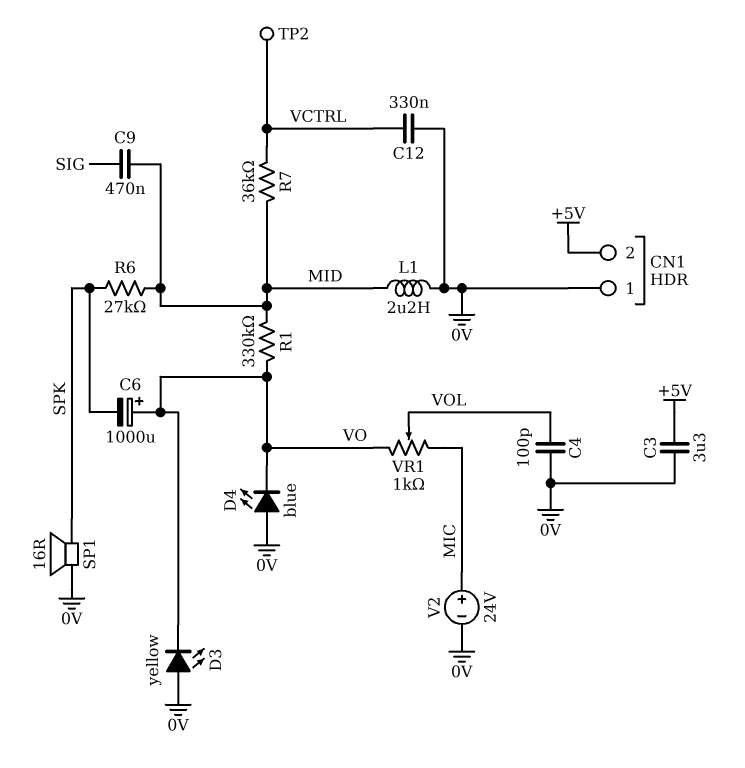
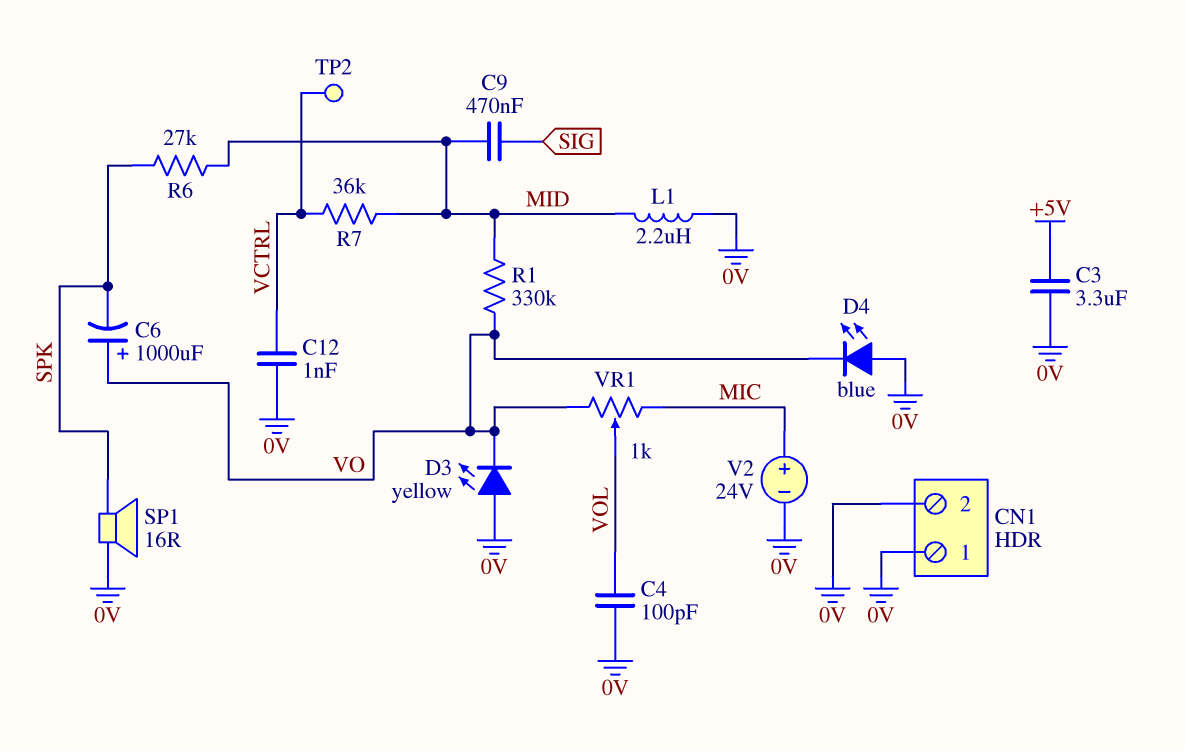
C12: 330nF (0V, VCTRL) -> 1nF (0V, VCTRL)
CN1 pin 2: +5V -> 0V

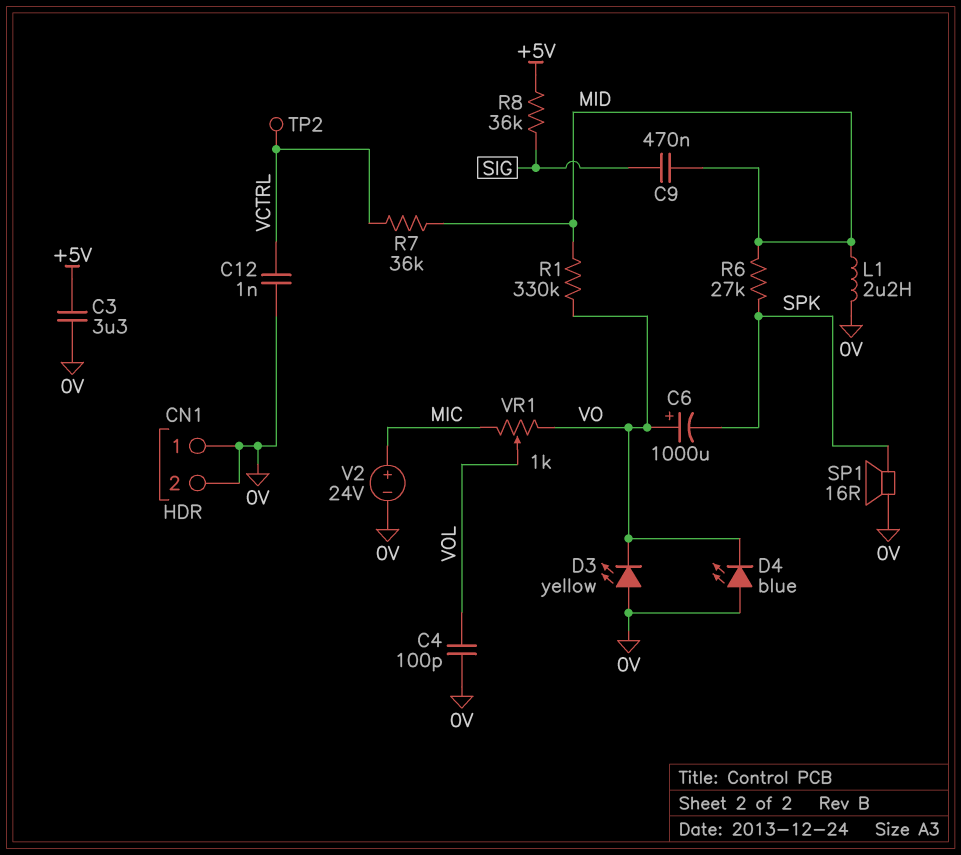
R8: none -> 36k (+5V, SIG)

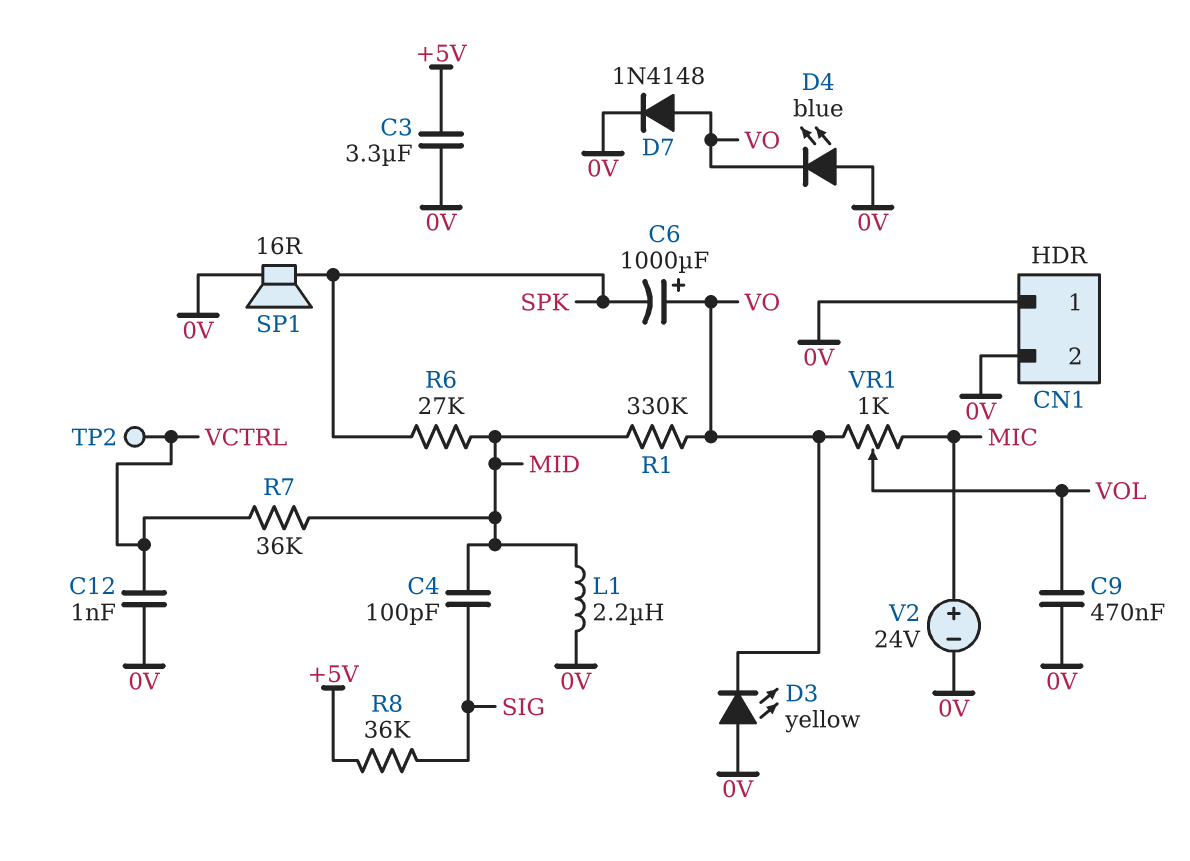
C4: 100pF (0V, VOL) -> 100pF (MID, SIG)
C9: 470nF (MID, SIG) -> 470nF (0V, VOL)
D7: none -> diode 1N4148 (A VO, K 0V)

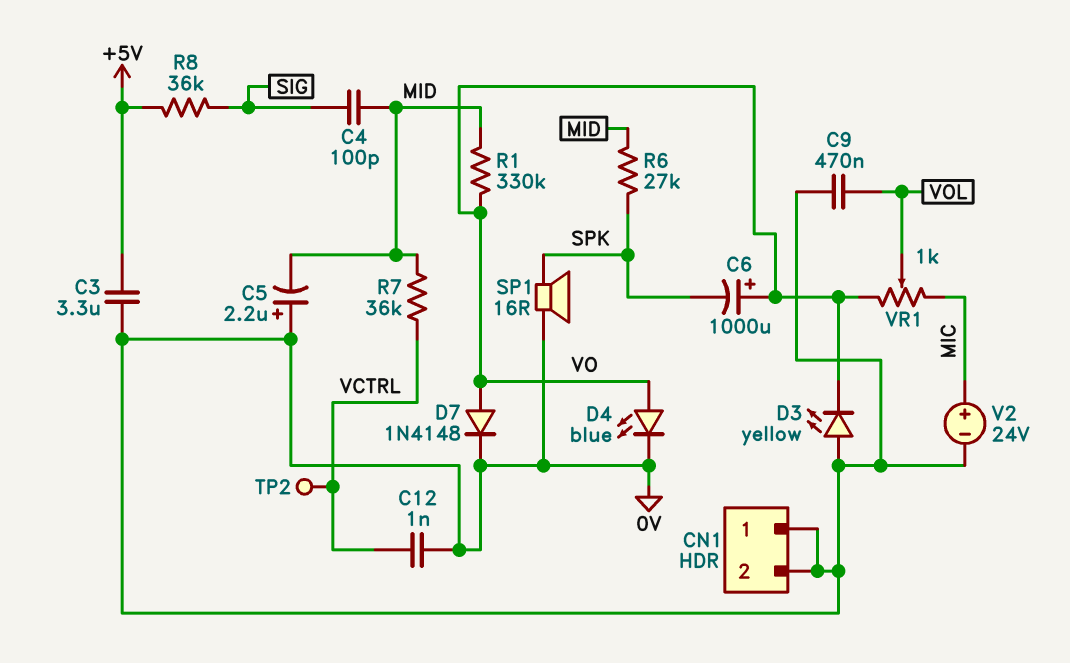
C5: none -> 2.2uF (plus 0V, minus MID)
D4: LED blue (A 0V, K VO) -> LED blue (A VO, K 0V)
L1: 2.2uH (0V, MID) -> none

